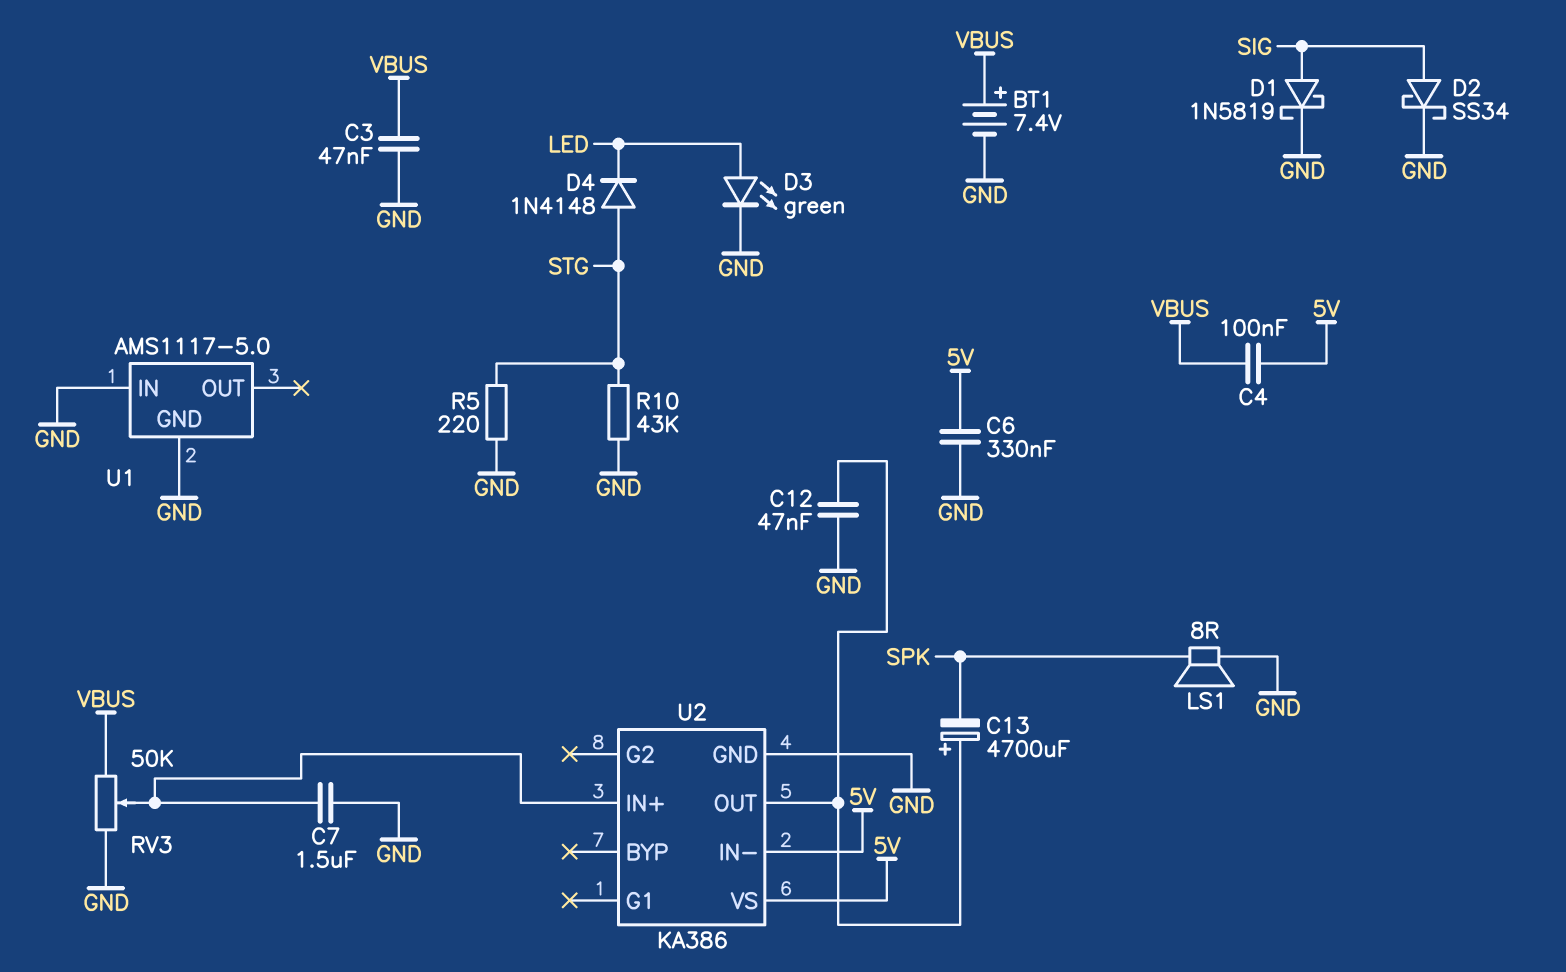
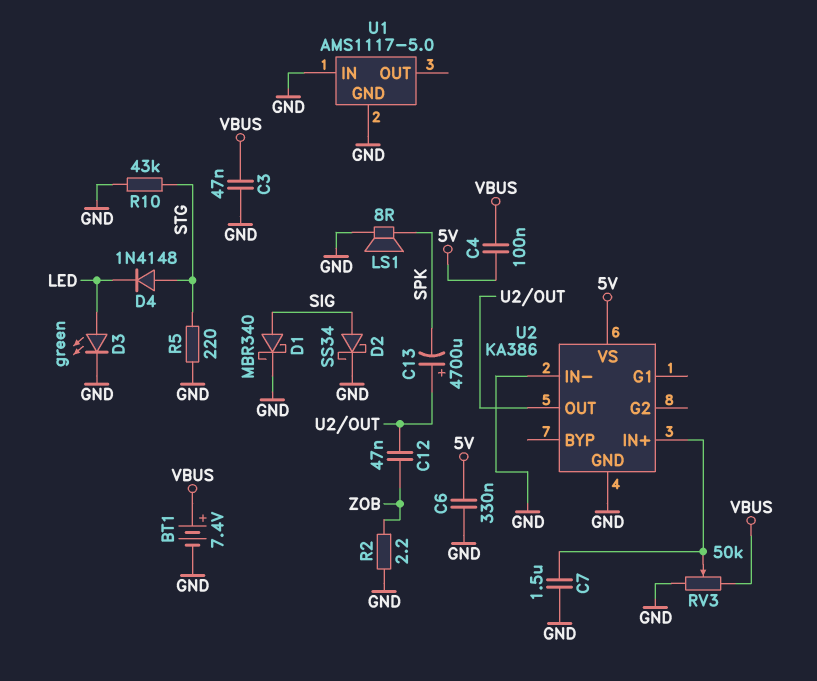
C12: 47nF (GND, U2/OUT) -> 47nF (U2/OUT, ZOB)
D1: schottky 1N5819 (A SIG, K GND) -> schottky MBR340 (A SIG, K GND)
R2: none -> 2.2 (GND, ZOB)
U2 pin IN-: 5V -> GND

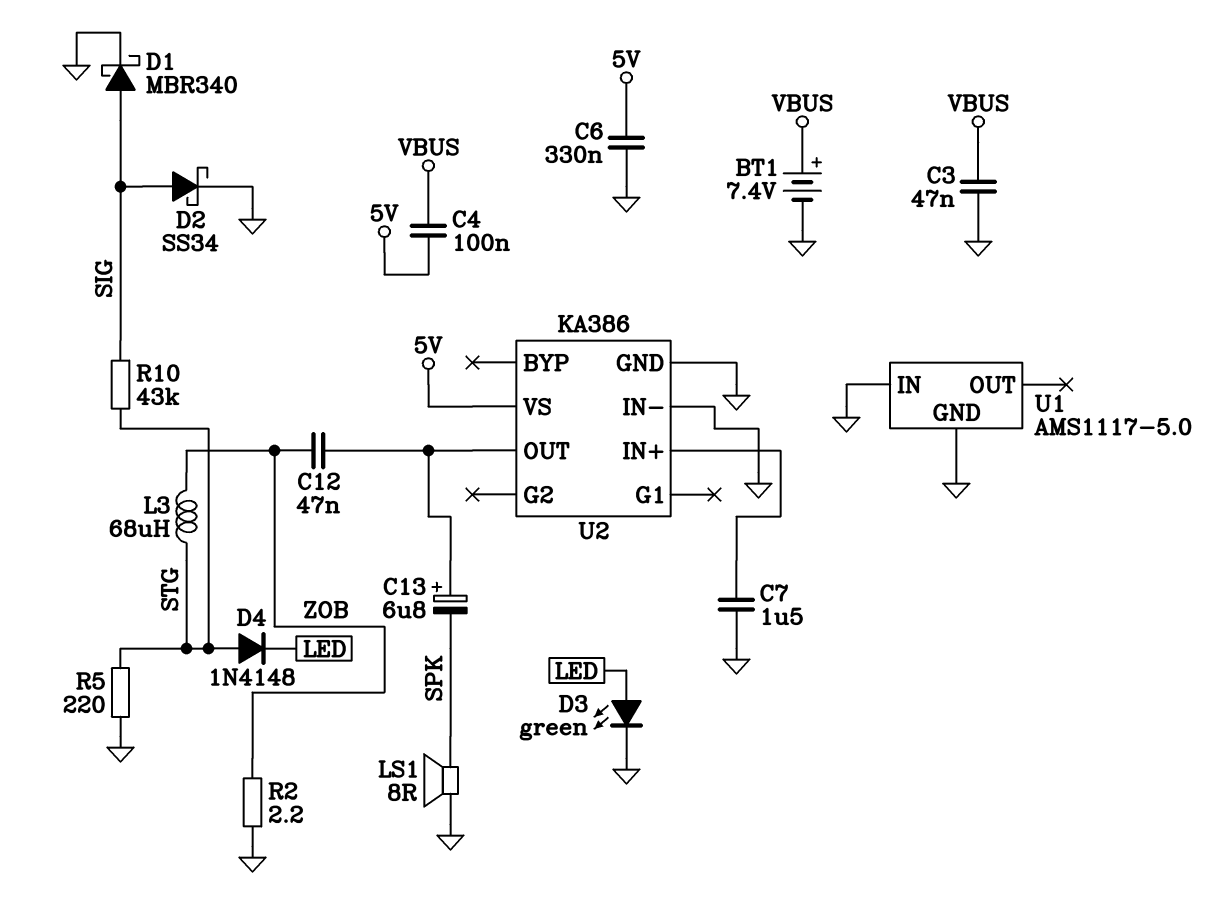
C13: 4700uF (plus U2/OUT, minus SPK) -> 6.8uF (plus U2/OUT, minus SPK)
L3: none -> 68uH (STG, ZOB)
R10: 43k (GND, STG) -> 43k (SIG, STG)
RV3: 50k (GND, VBUS, wiper U2/IN+) -> none

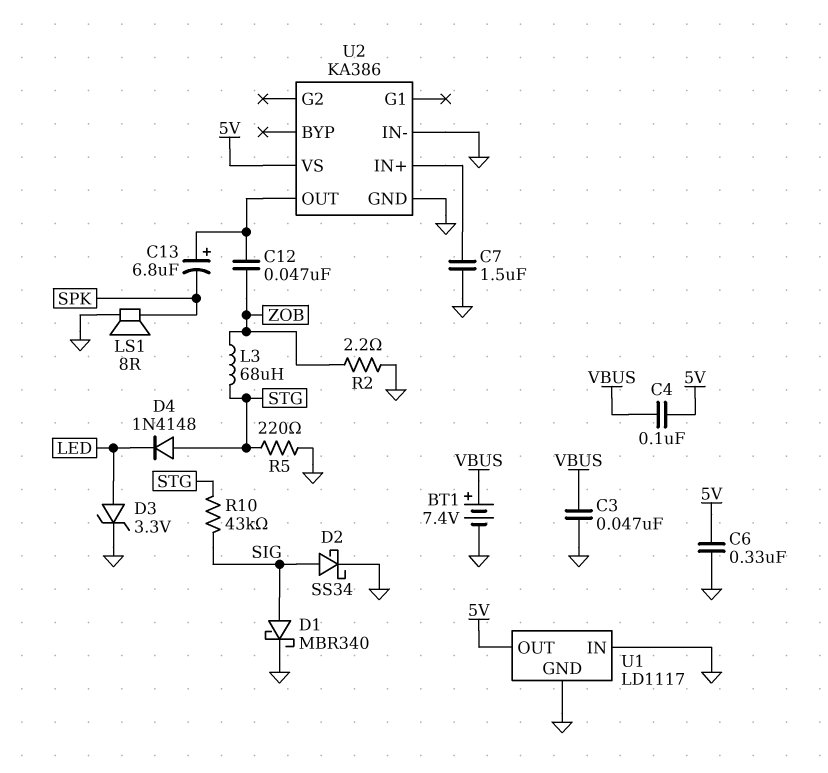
D3: LED green (A LED, K GND) -> zener 3.3V (A LED, K GND)
U1: AMS1117-5.0 -> LD1117
U1 pin OUT: none -> 5V

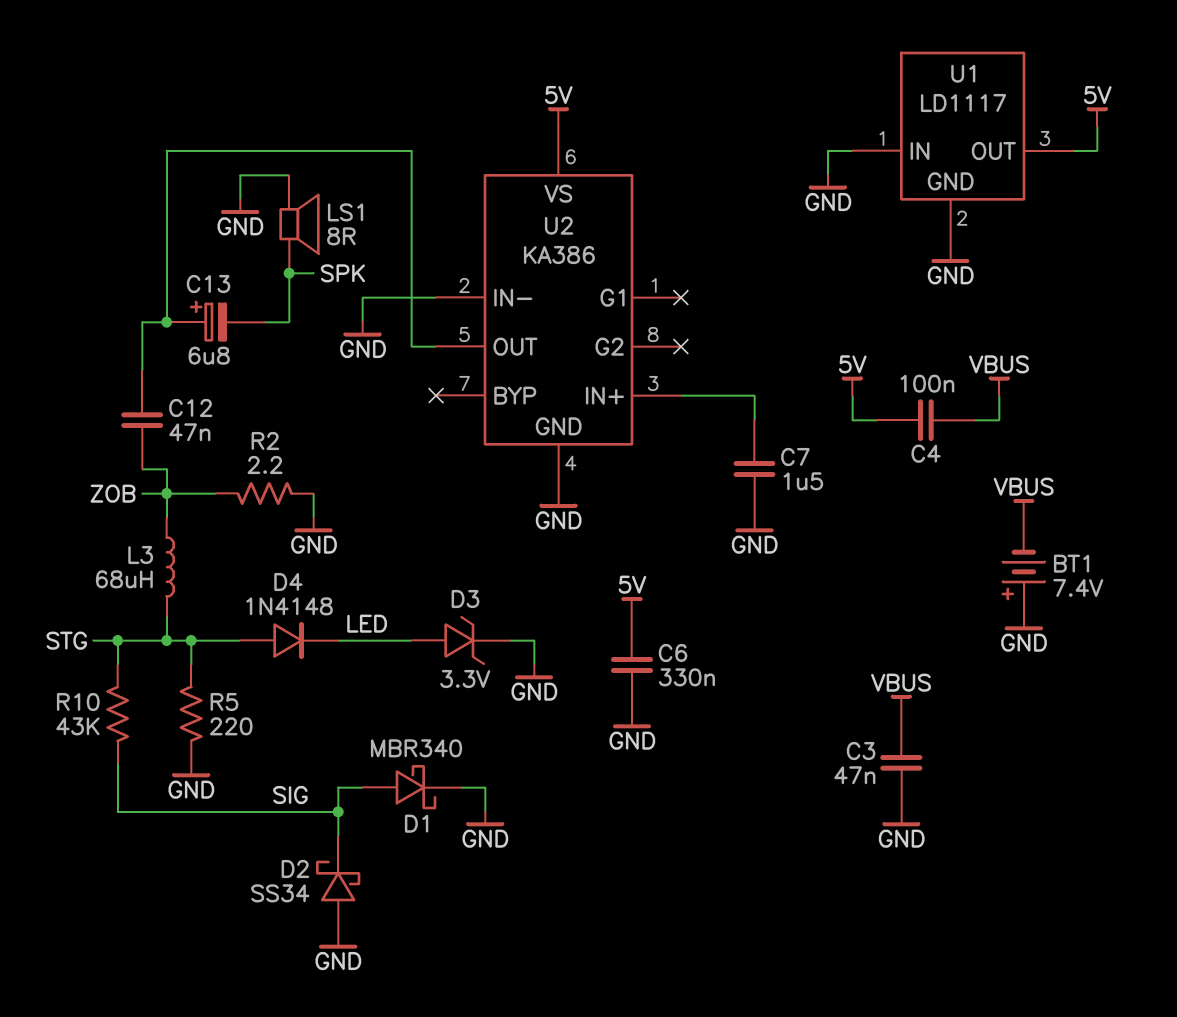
BT1: 7.4V (plus VBUS, minus GND) -> 7.4V (plus GND, minus VBUS)
D2: schottky SS34 (A SIG, K GND) -> schottky SS34 (A GND, K SIG)

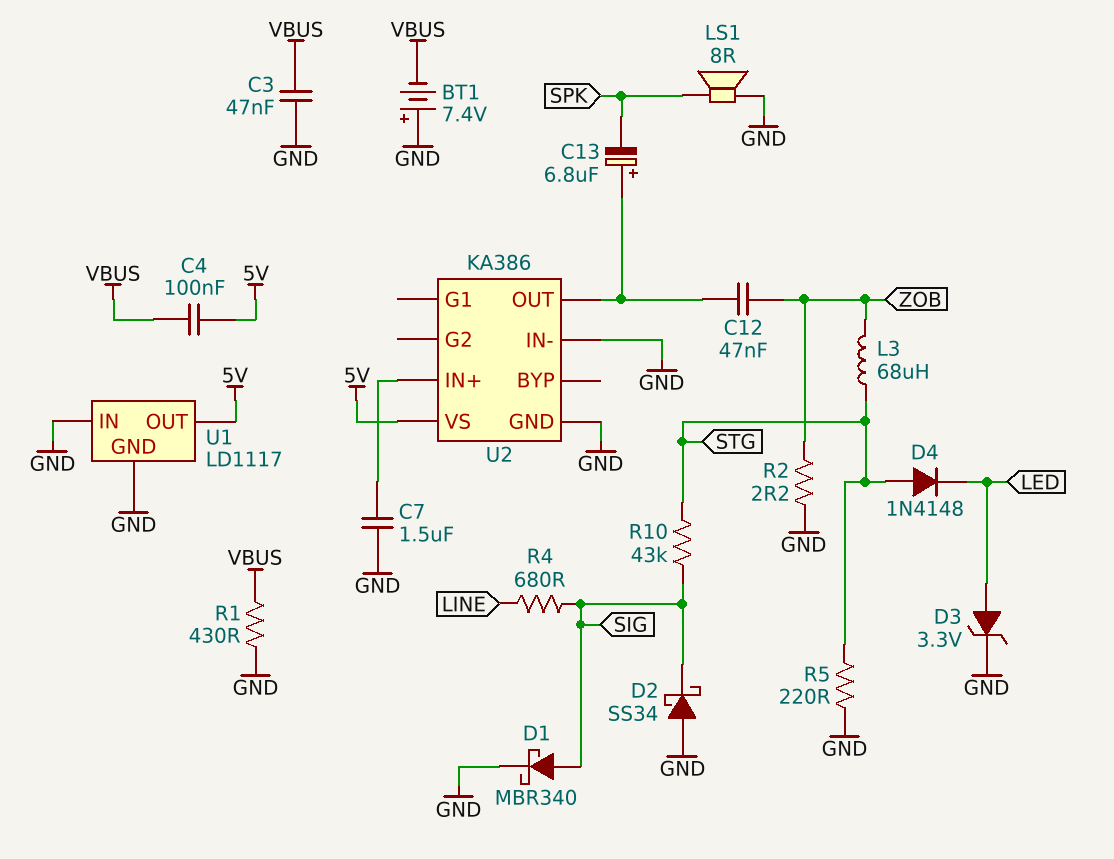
C6: 330nF (5V, GND) -> none
R1: none -> 430 (GND, VBUS)
R4: none -> 680 (LINE, SIG)

